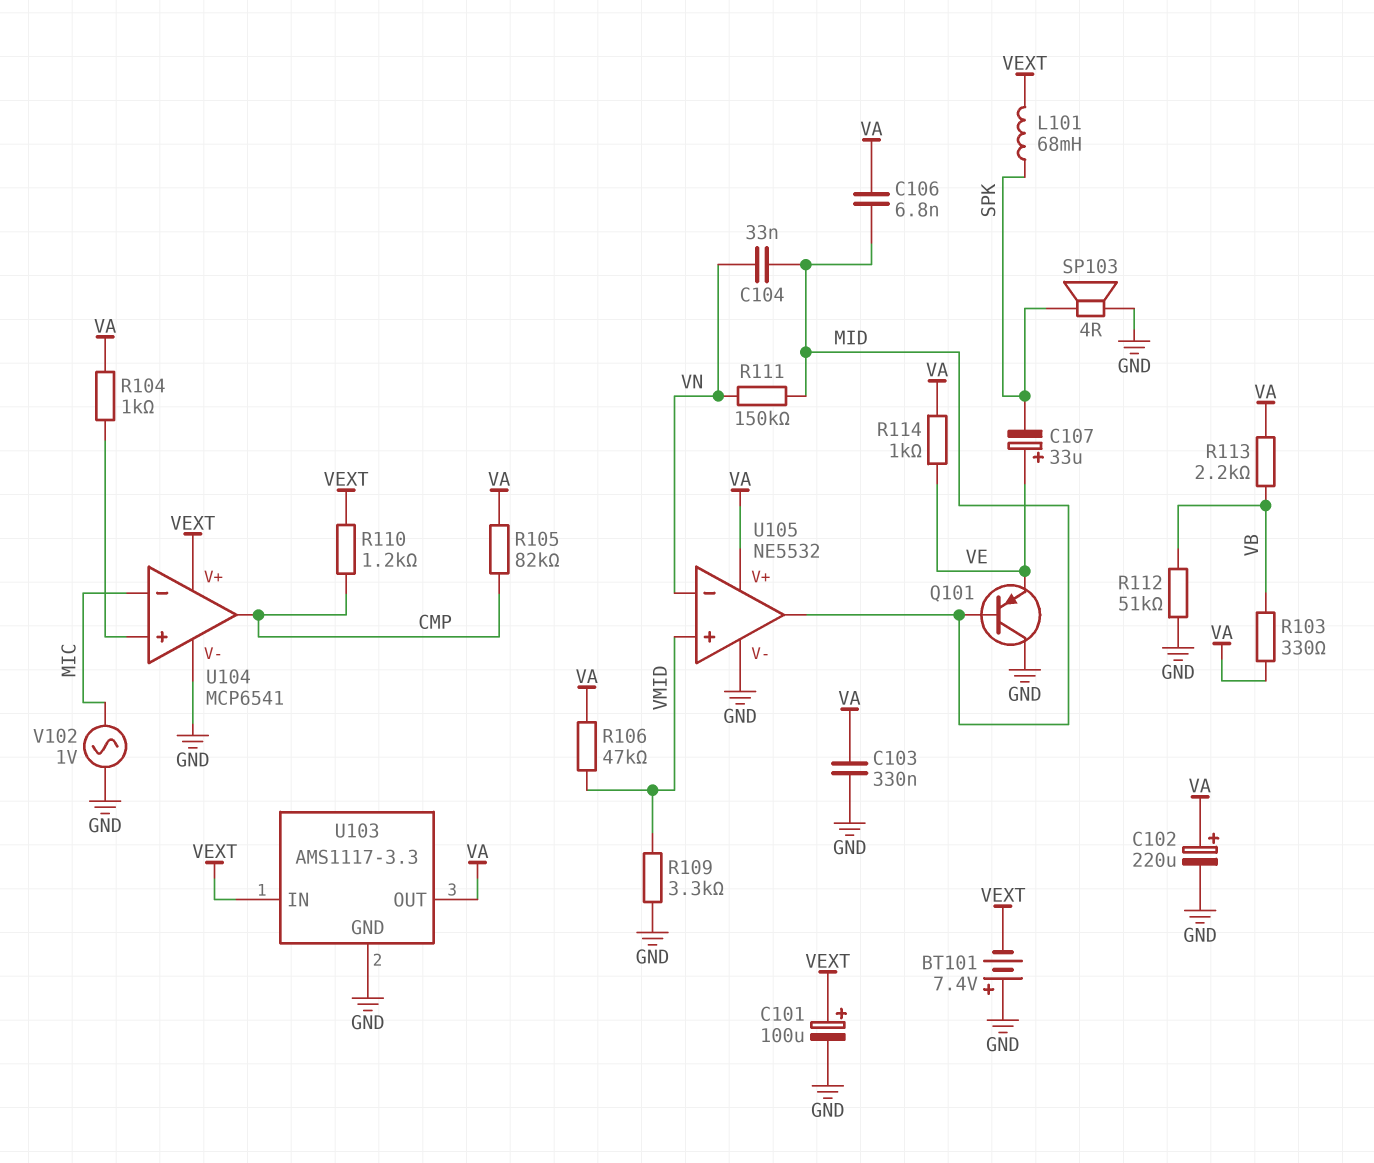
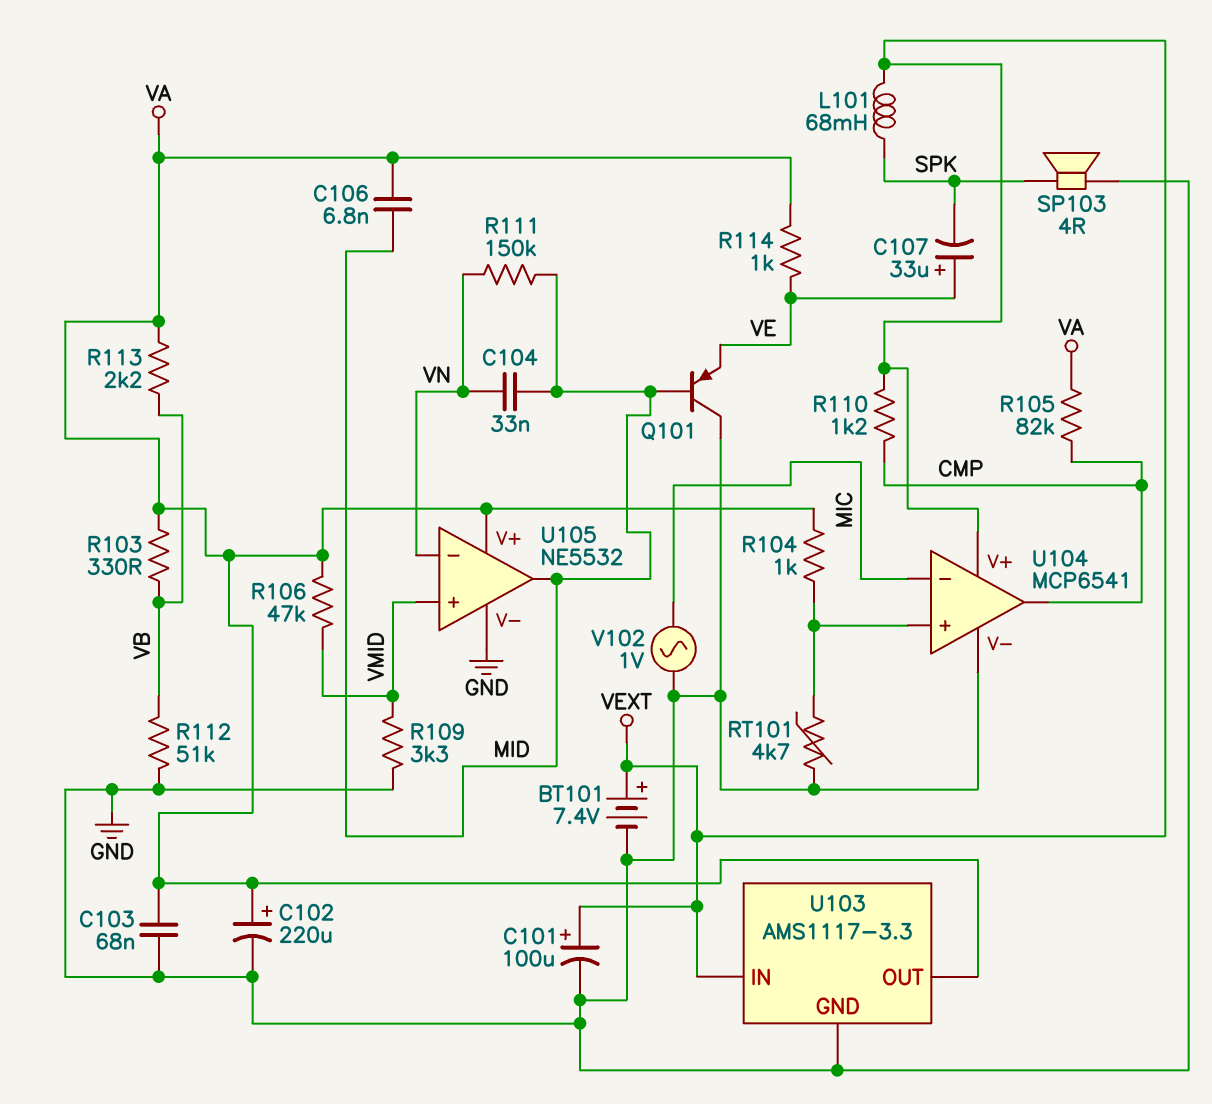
BT101: 7.4V (plus GND, minus VEXT) -> 7.4V (plus VEXT, minus GND)
C103: 330nF (GND, VA) -> 68nF (GND, VA)
RT101: none -> 4.7k (GND, U104/in+)

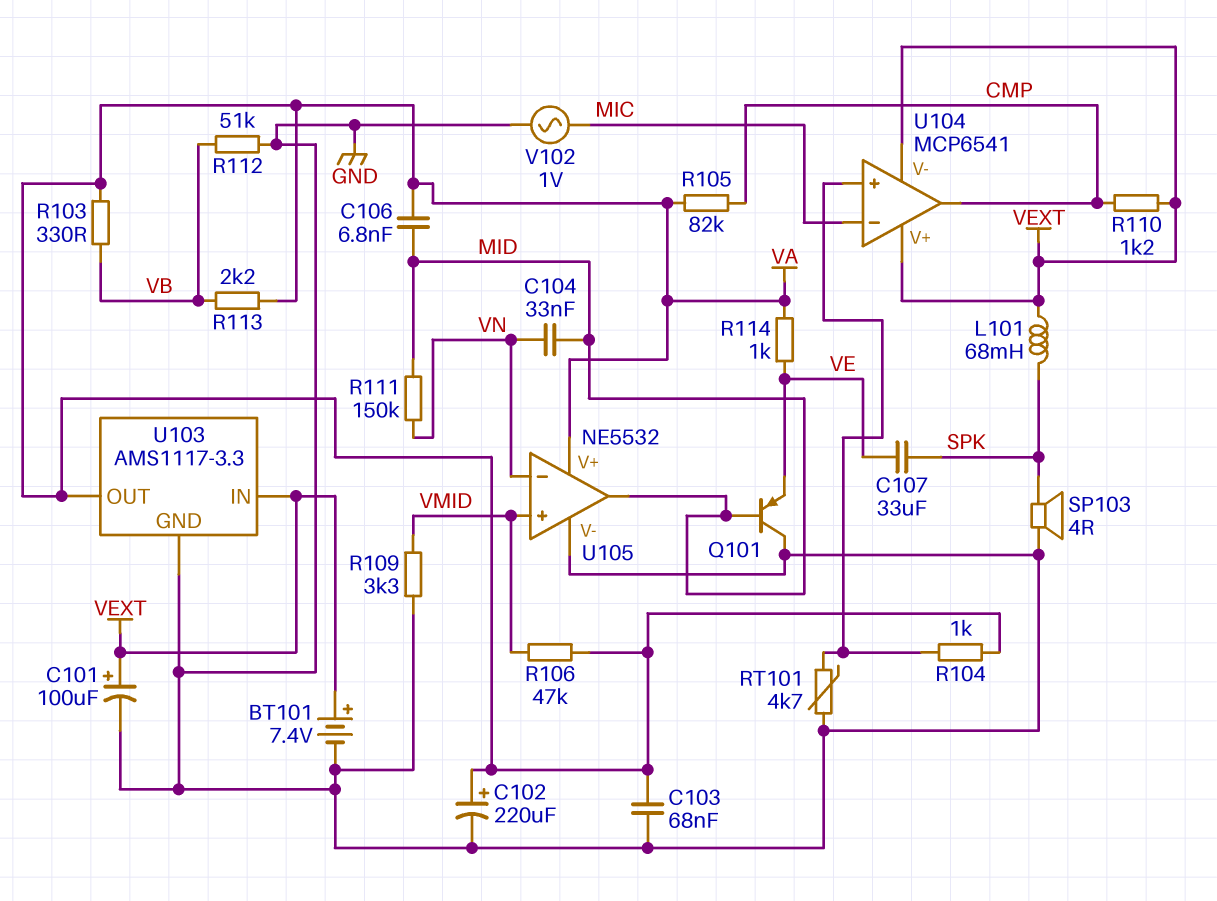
C107: 33uF (plus VE, minus SPK) -> 33uF (SPK, VE)
U104 pin V-: GND -> VEXT

